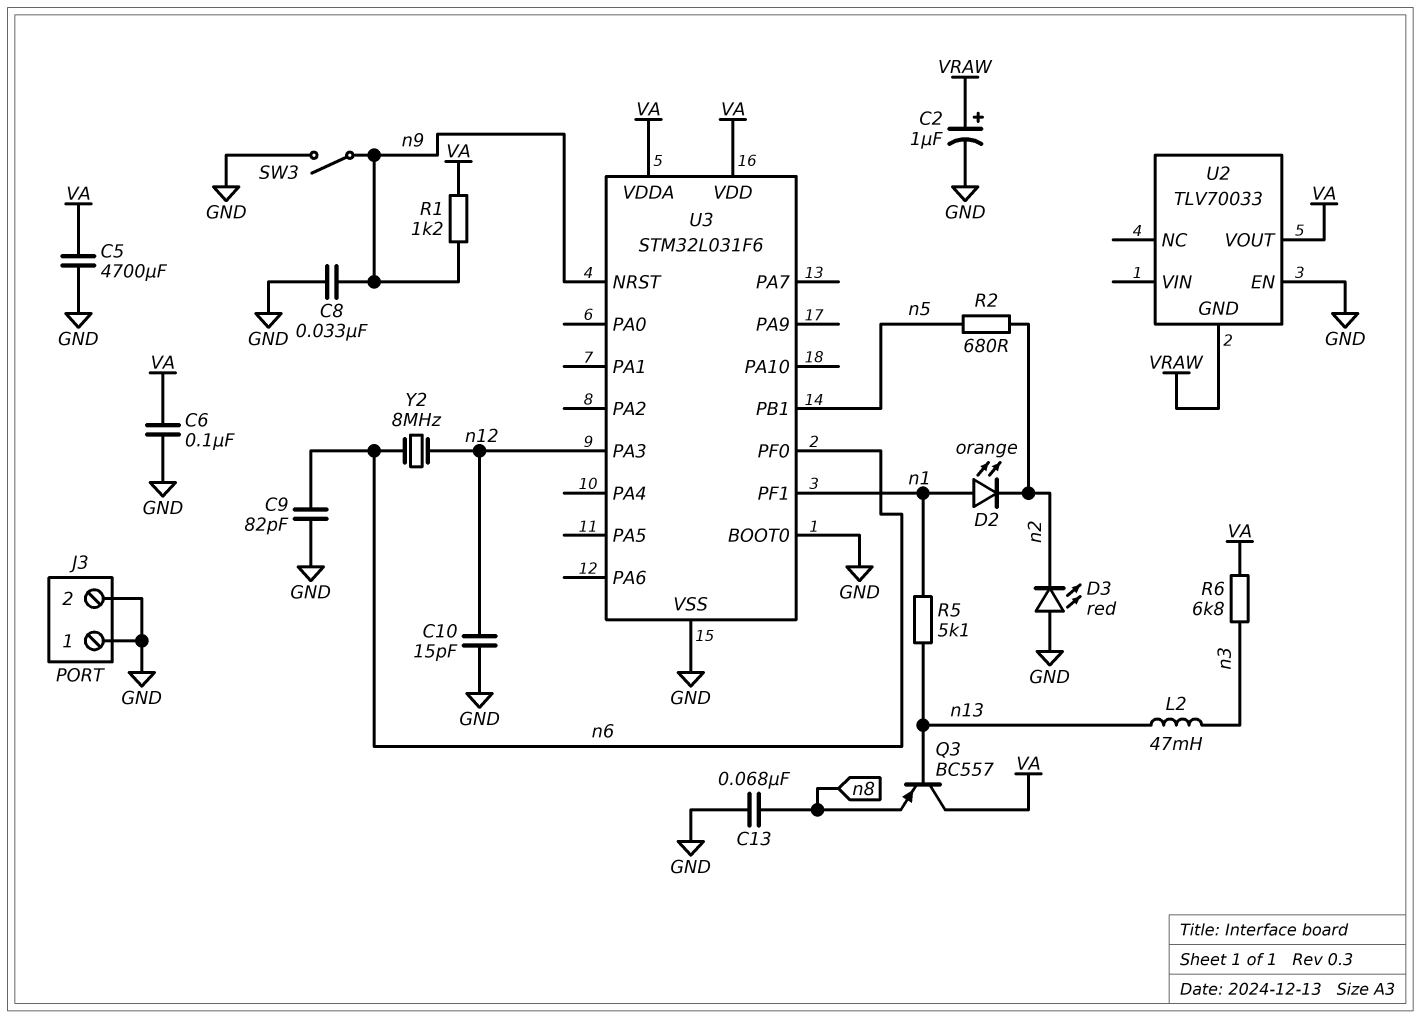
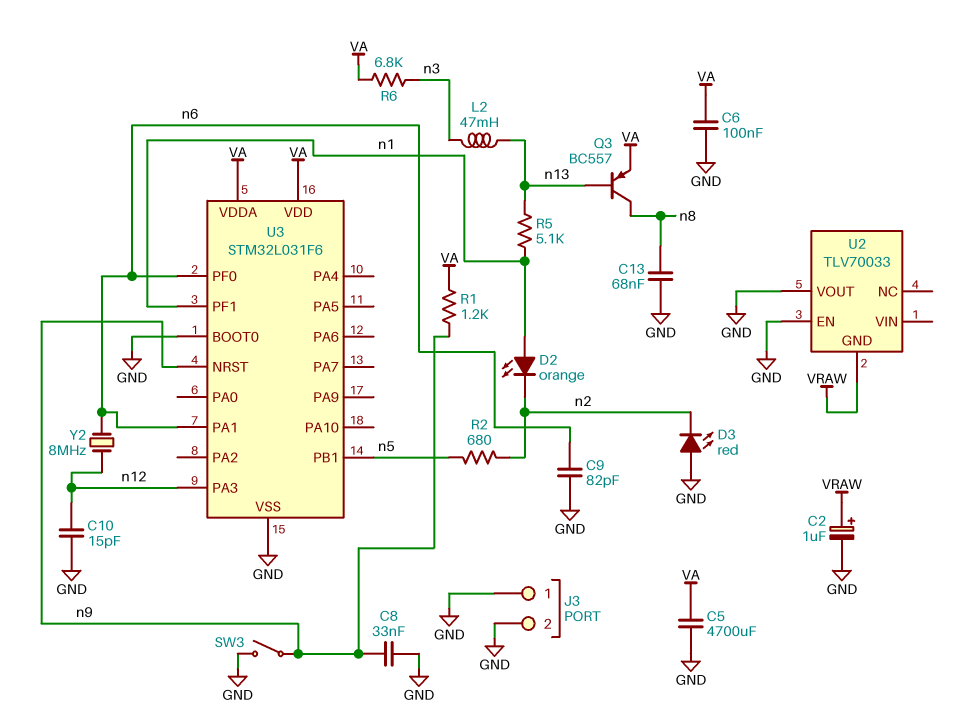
Q3: PNP BC557 (B n13, C VA, E n8) -> PNP BC557 (B n13, C n8, E VA)
U2 pin VOUT: VA -> GND
U3 pin PA1: none -> n6

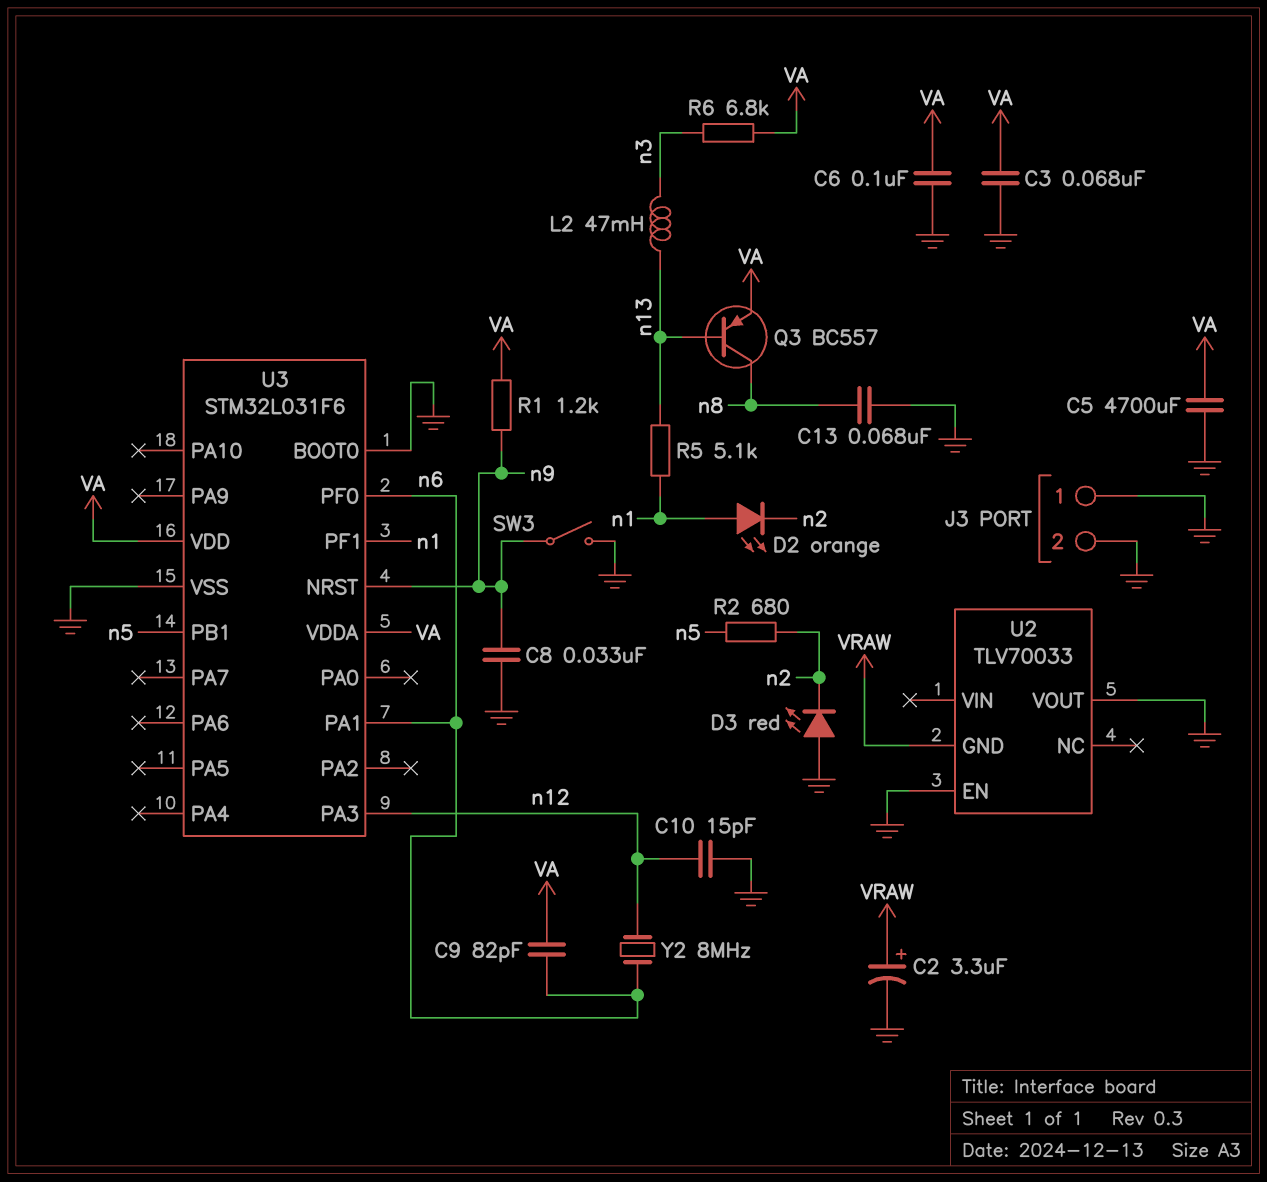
C2: 1uF (plus VRAW, minus GND) -> 3.3uF (plus VRAW, minus GND)
C3: none -> 68nF (GND, VA)
C9: 82pF (GND, n6) -> 82pF (VA, n6)

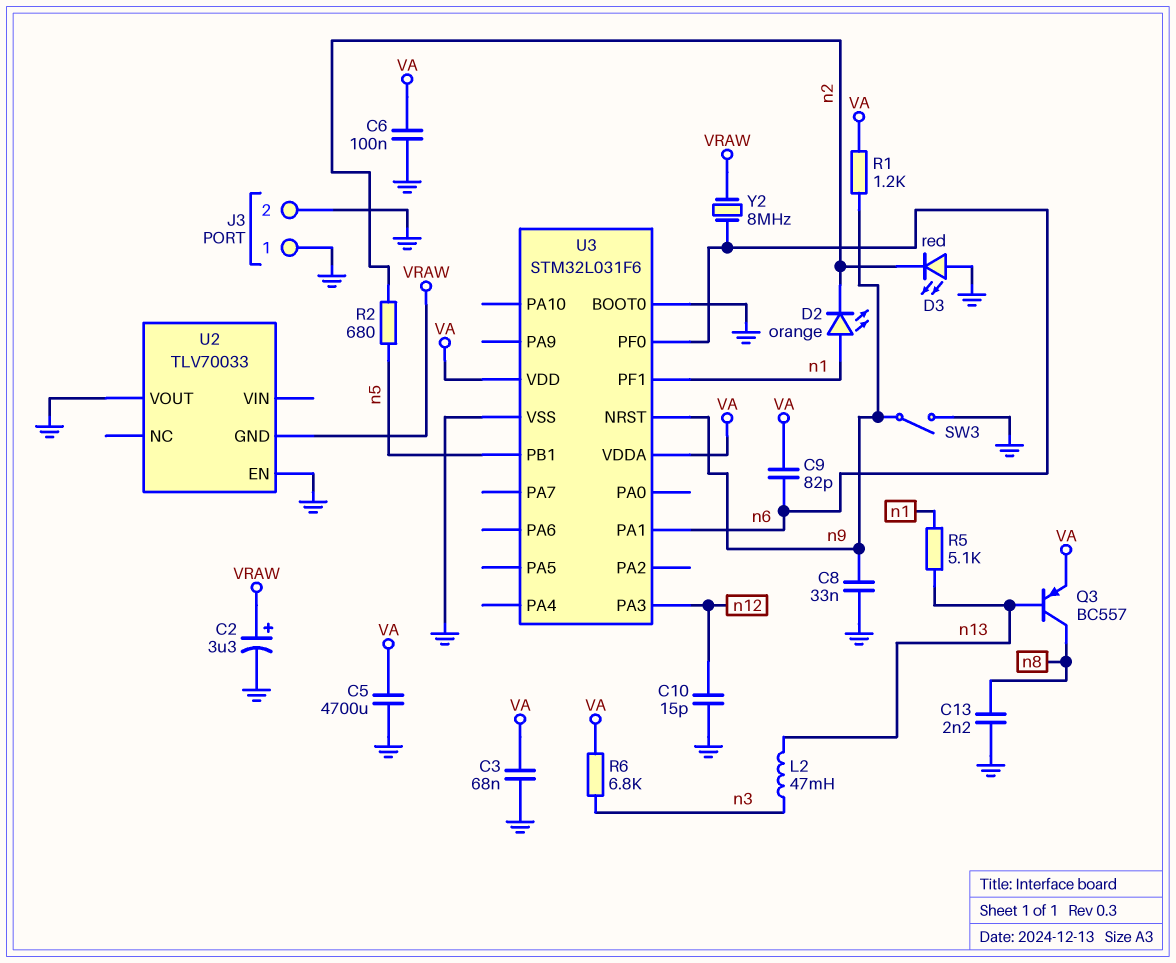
C13: 68nF (GND, n8) -> 2.2nF (GND, n8)
Y2: 8MHz (n6, n12) -> 8MHz (VRAW, n6)

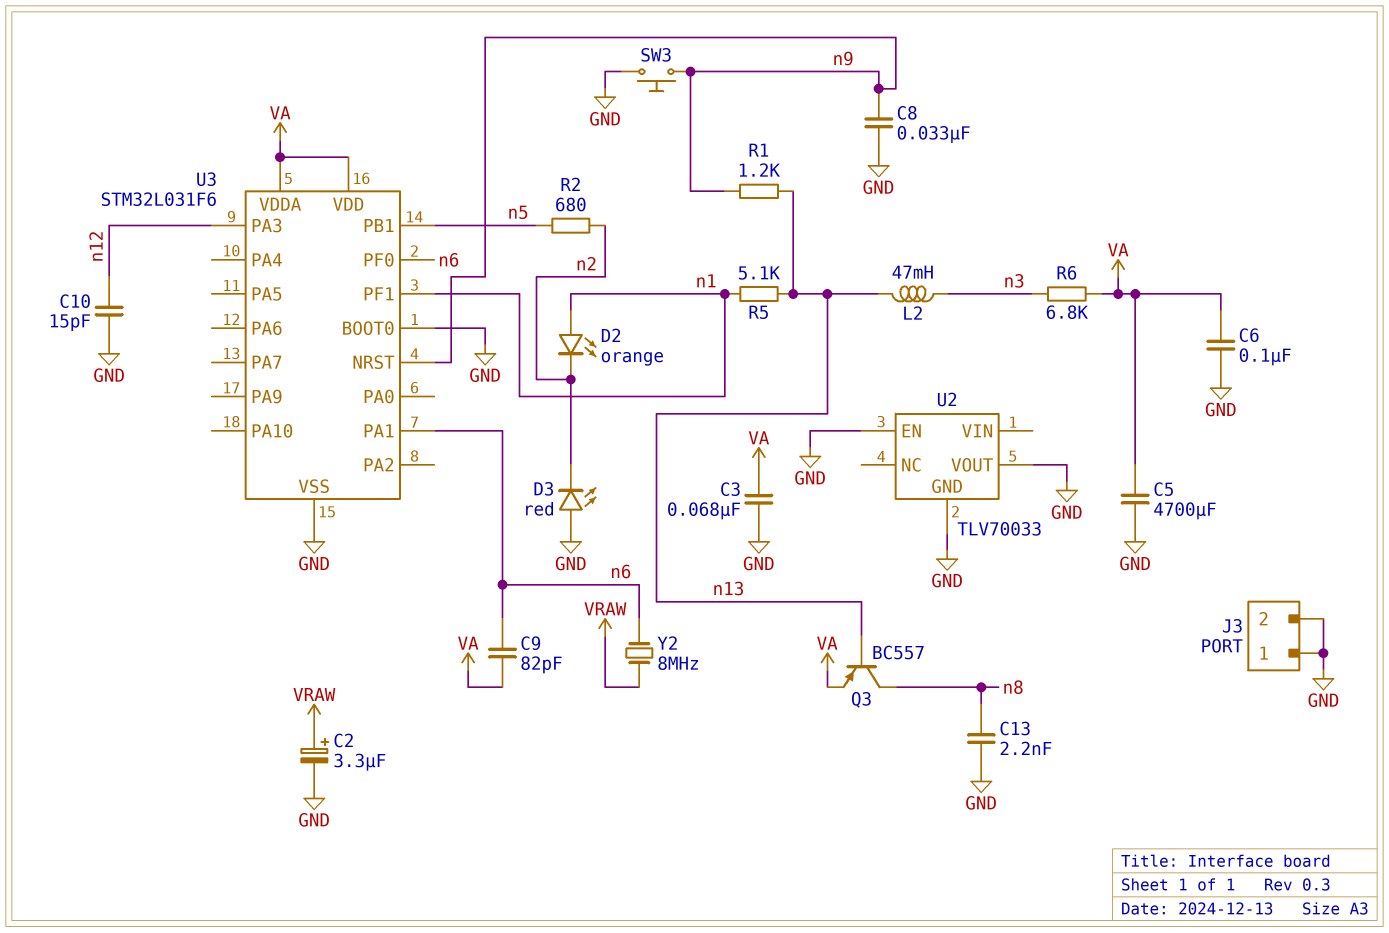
R1: 1.2k (VA, n9) -> 1.2k (n9, n13)
SW3: switch (GND, n9) -> button (GND, n9)
U2 pin GND: VRAW -> GND

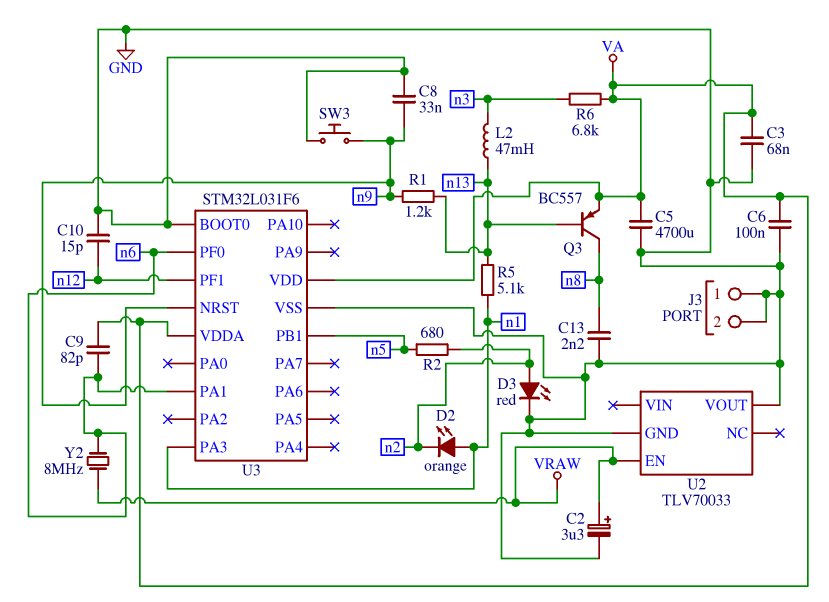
D3: LED red (A GND, K n2) -> LED red (A n2, K GND)
U2 pin EN: GND -> VRAW
U3 pin PA3: n12 -> n1
U3 pin PF1: n1 -> n12

